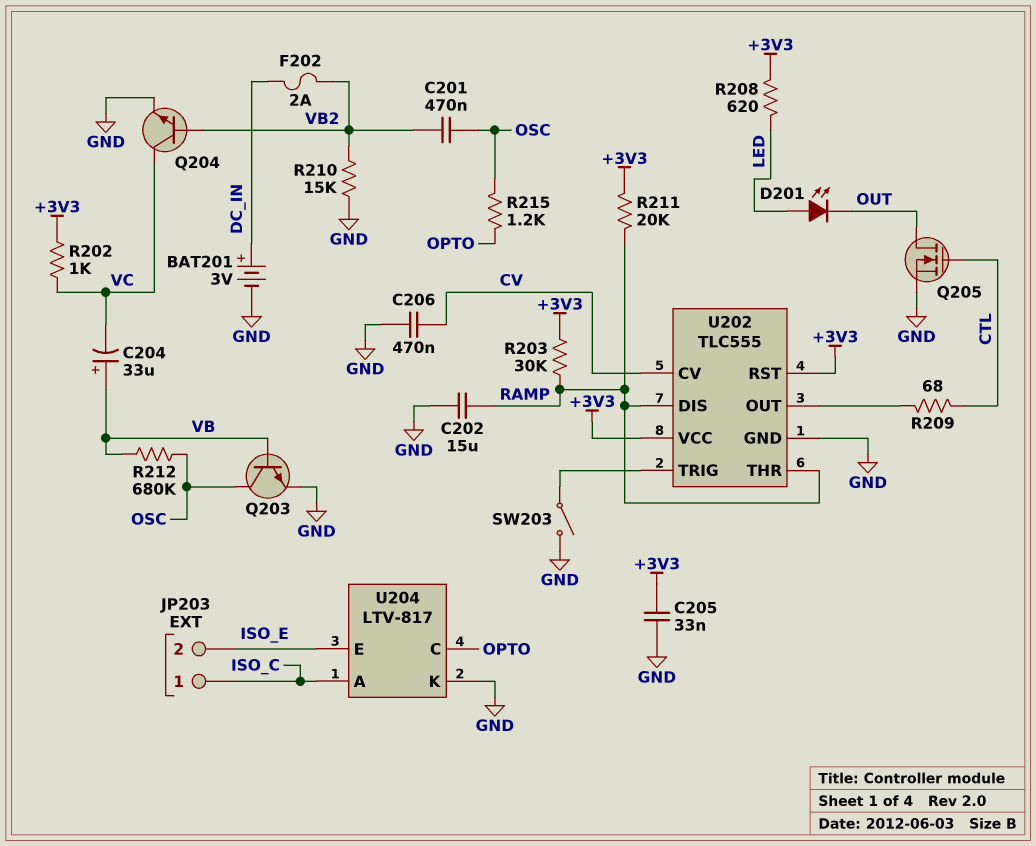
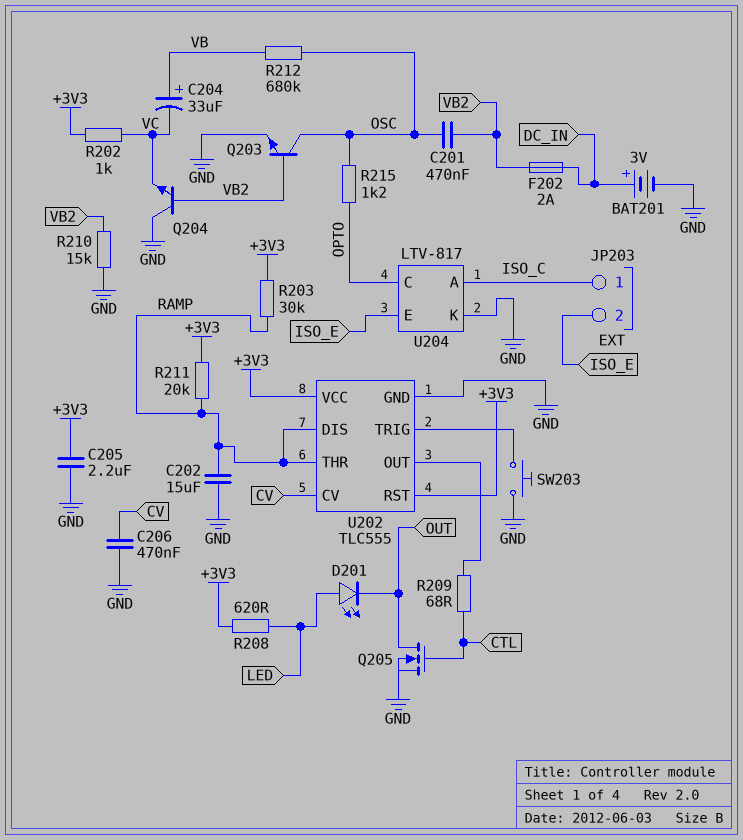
C205: 33nF (+3V3, GND) -> 2.2uF (+3V3, GND)
Q203: NPN (B VB, C OSC, E GND) -> NPN (B VB2, C OSC, E GND)
Q204: NPN (B VB2, C VC, E GND) -> NPN (B VB2, C GND, E VC)
SW203: switch (GND, U202/TRIG) -> button (GND, U202/TRIG)

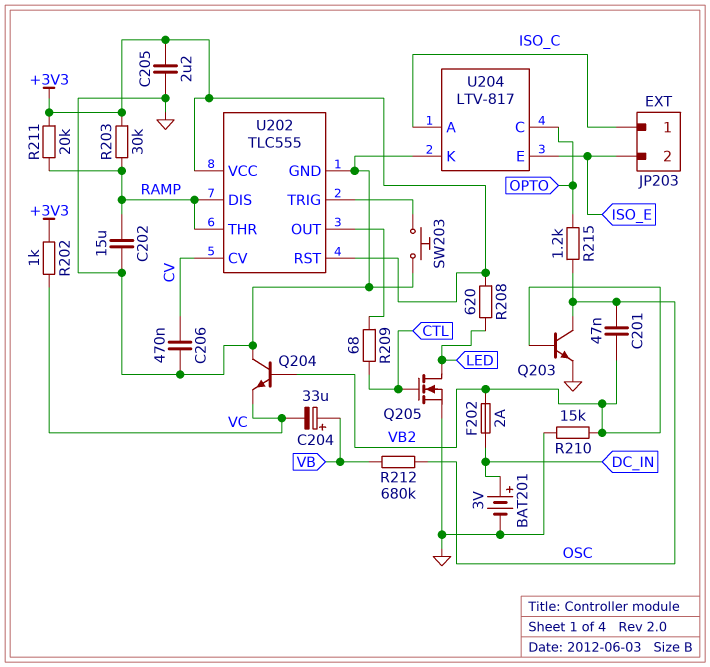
C201: 470nF (OSC, VB2) -> 47nF (OSC, VB2)
D201: LED (A LED, K OUT) -> none
Q205: NMOS (G CTL, D OUT, S GND) -> NMOS (G CTL, D LED, S GND)

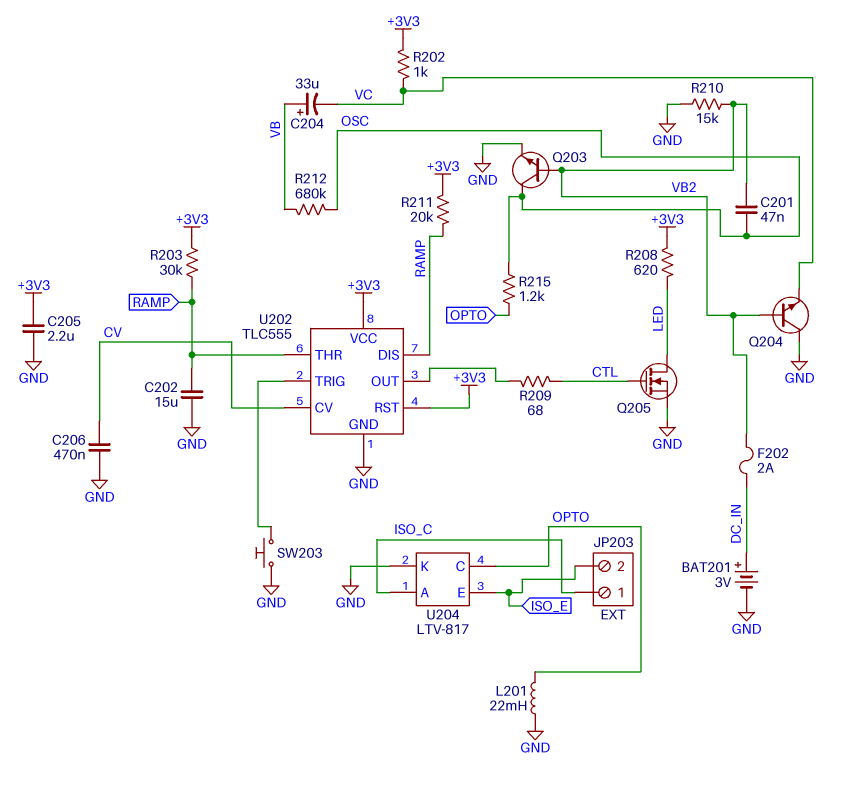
L201: none -> 22mH (GND, OPTO)

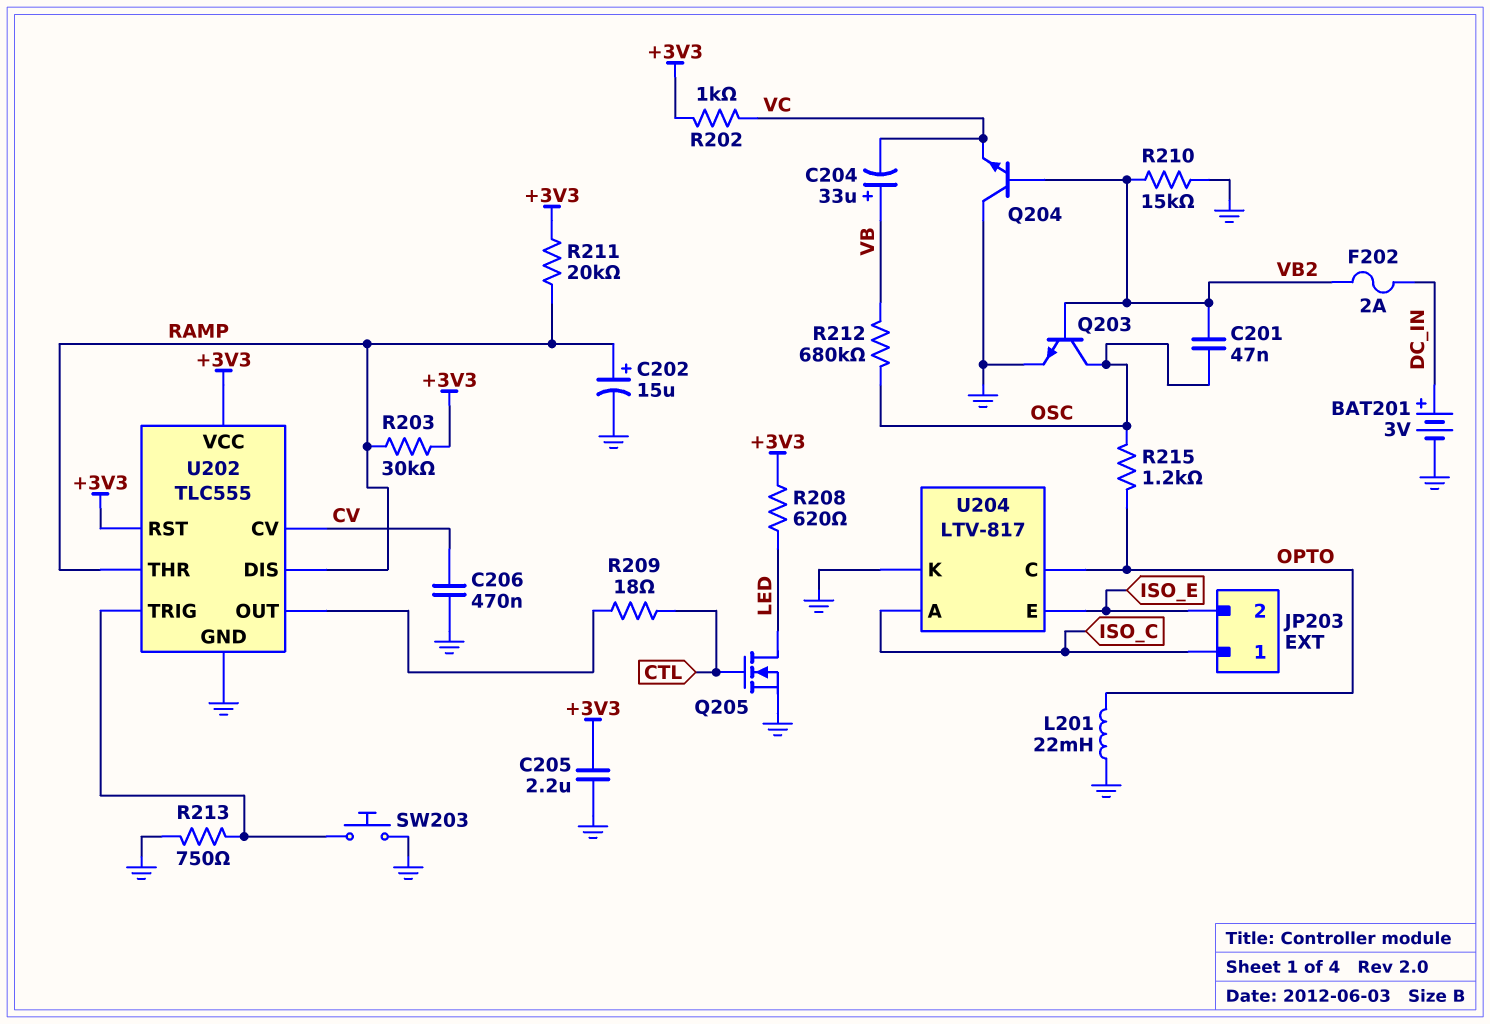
C202: 15uF (GND, RAMP) -> 15uF (plus RAMP, minus GND)
R209: 68 (CTL, U202/OUT) -> 18 (CTL, U202/OUT)
R213: none -> 750 (GND, U202/TRIG)

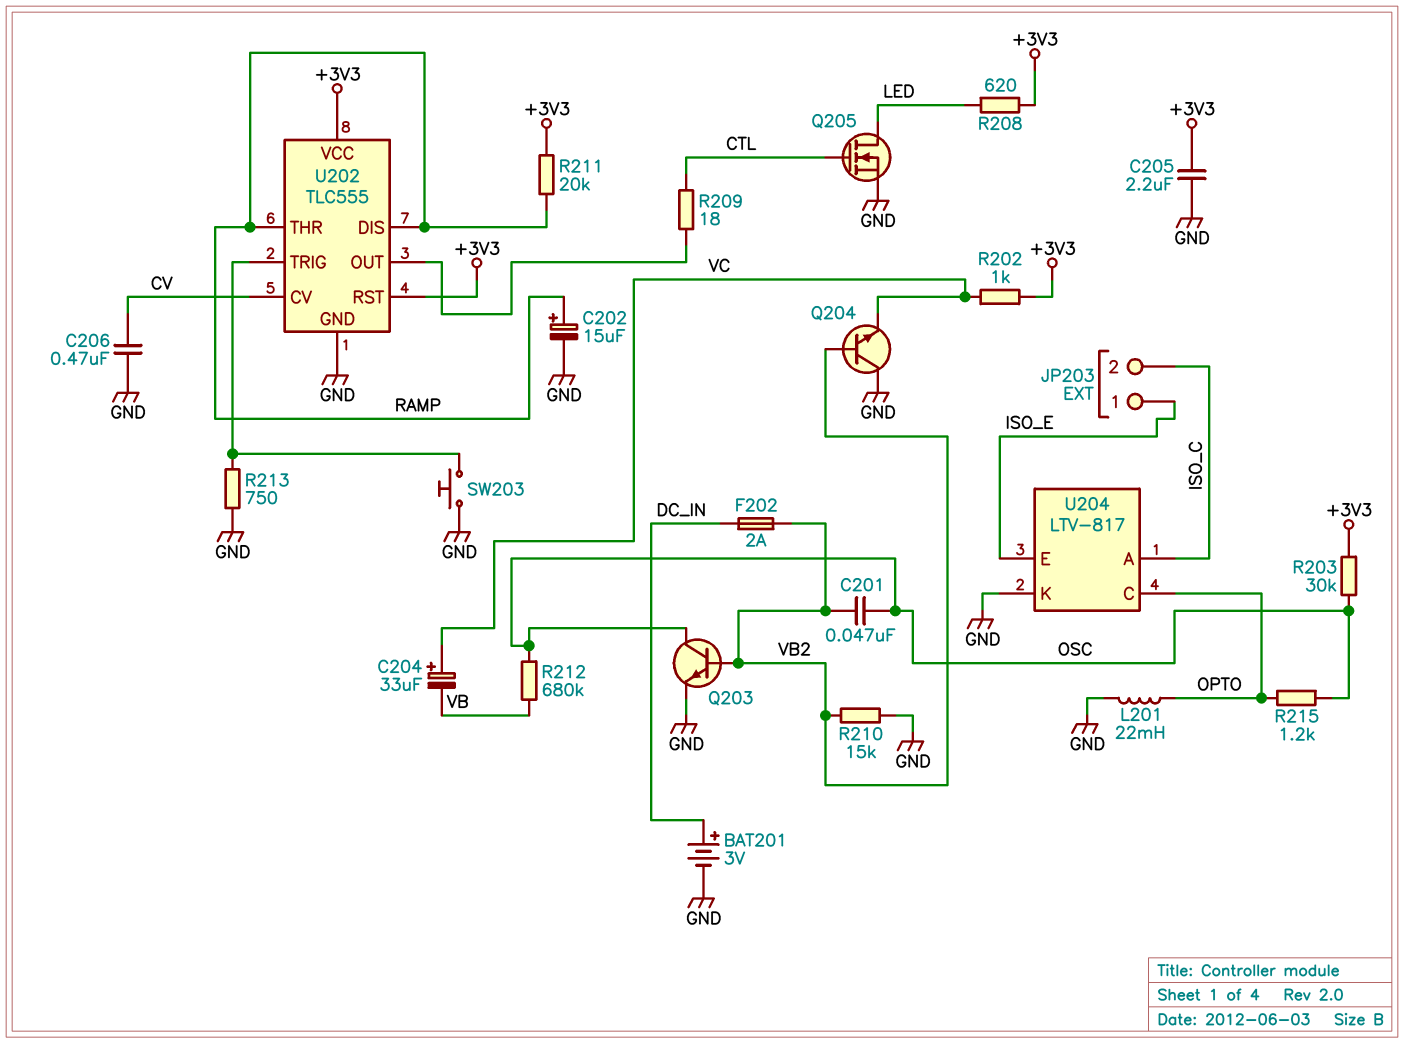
C204: 33uF (plus VB, minus VC) -> 33uF (plus VC, minus VB)
JP203 pin 1: ISO_C -> ISO_E
JP203 pin 2: ISO_E -> ISO_C
R203: 30k (+3V3, RAMP) -> 30k (+3V3, OSC)

